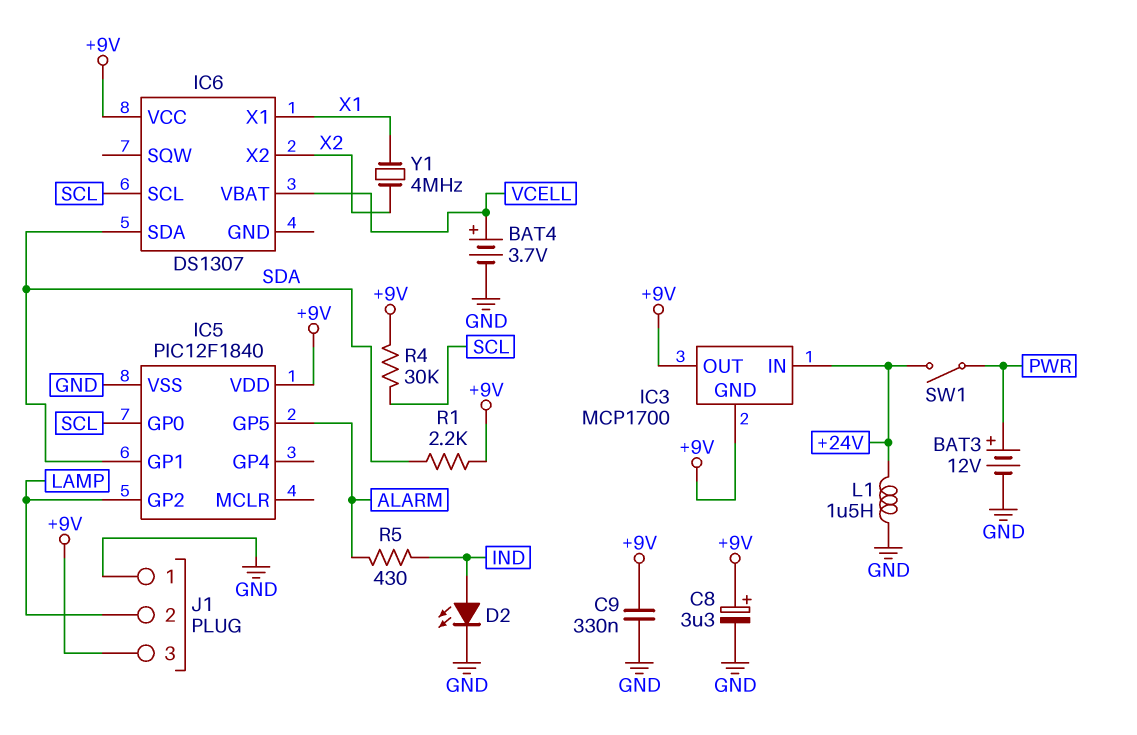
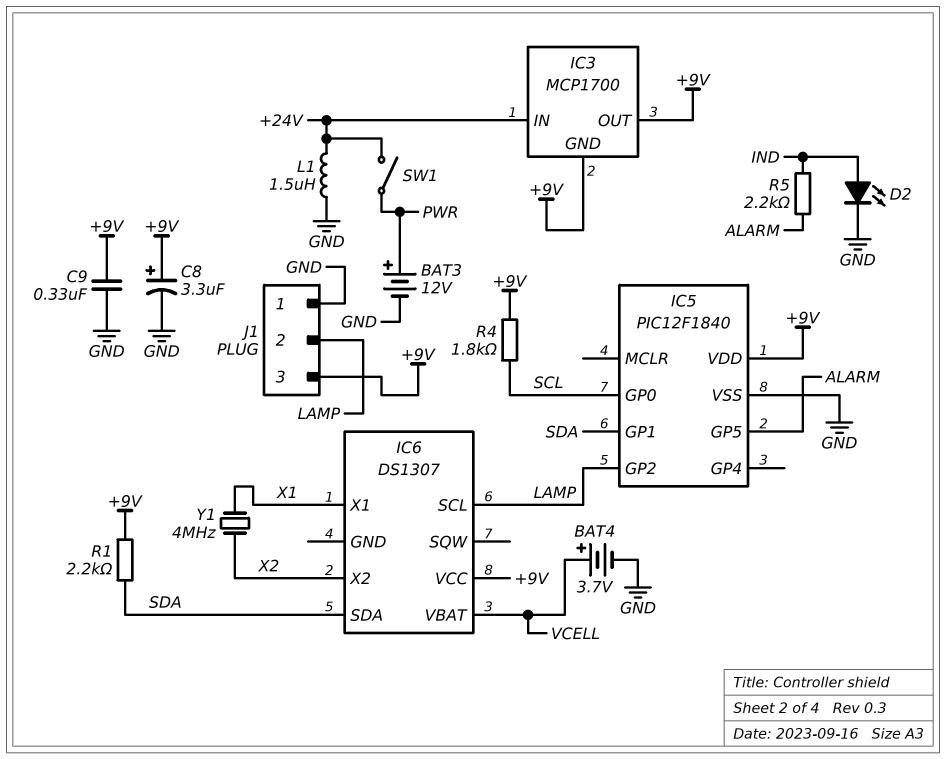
IC6 pin SCL: SCL -> LAMP
R4: 30k (+9V, SCL) -> 1.8k (+9V, SCL)
R5: 430 (ALARM, IND) -> 2.2k (ALARM, IND)

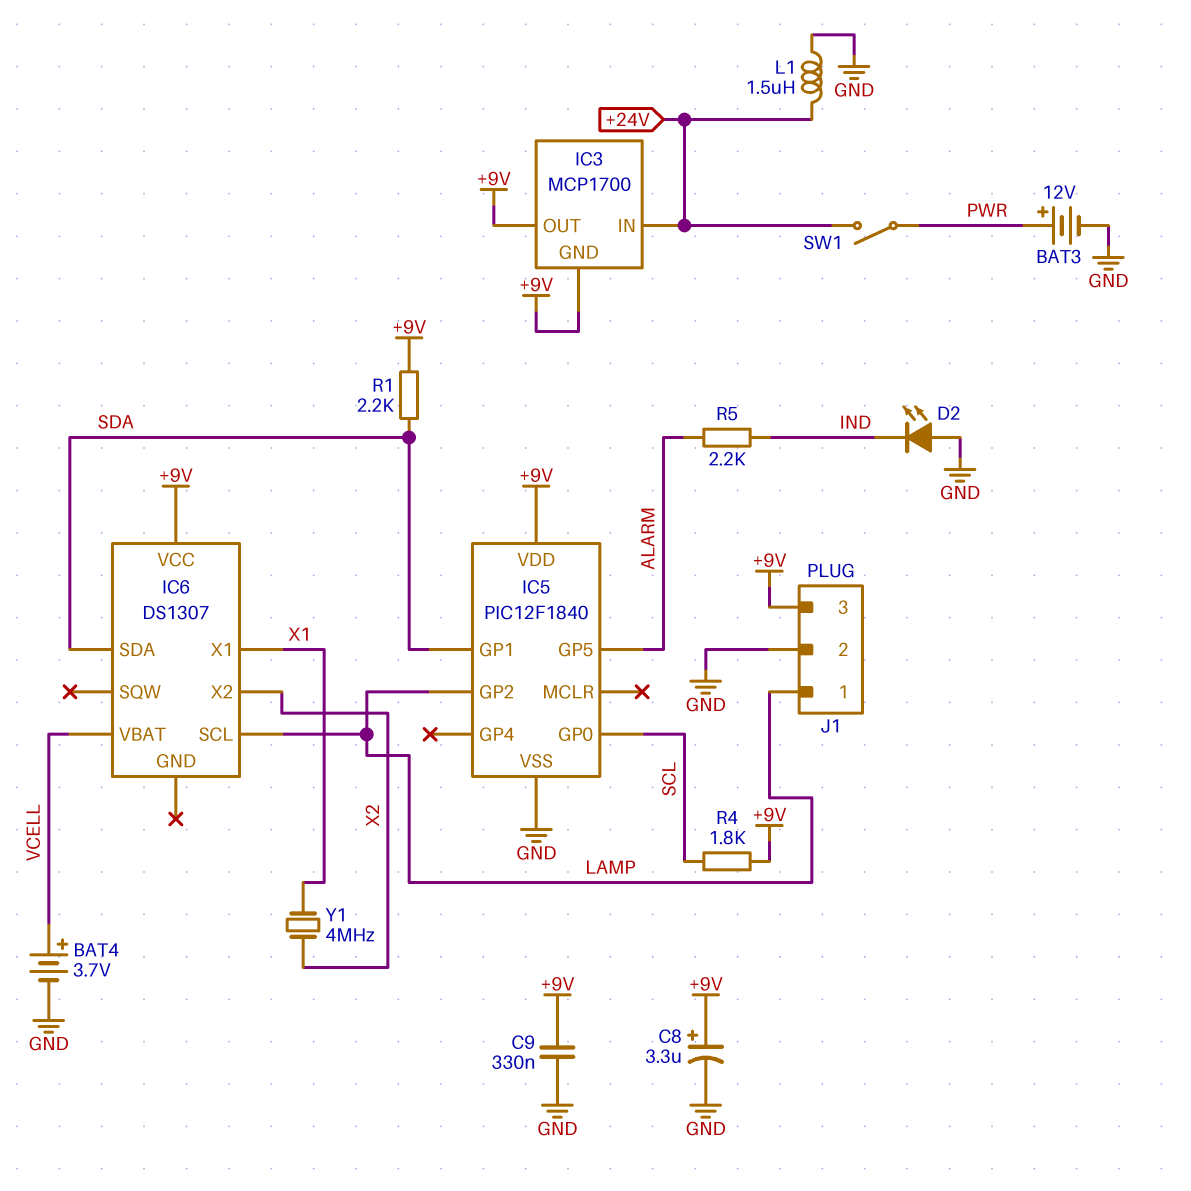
D2: LED (A IND, K GND) -> LED (A GND, K IND)
J1 pin 1: GND -> LAMP
J1 pin 2: LAMP -> GND

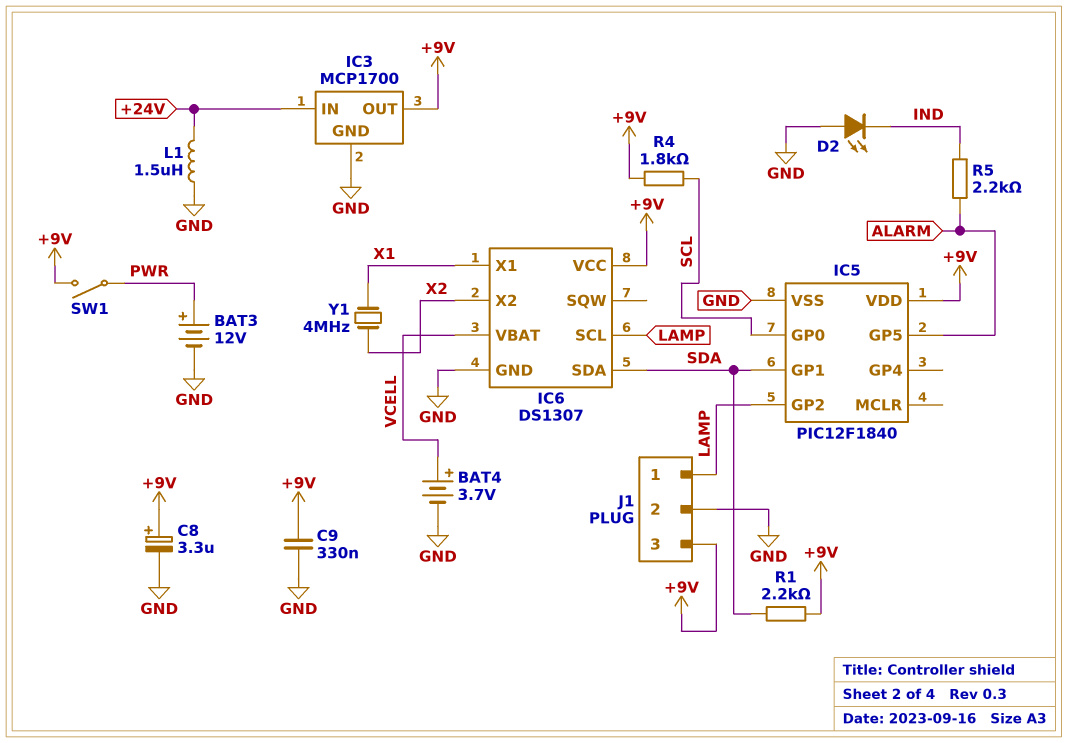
IC3 pin GND: +9V -> GND
IC6 pin GND: none -> GND
SW1: switch (+24V, PWR) -> switch (+9V, PWR)

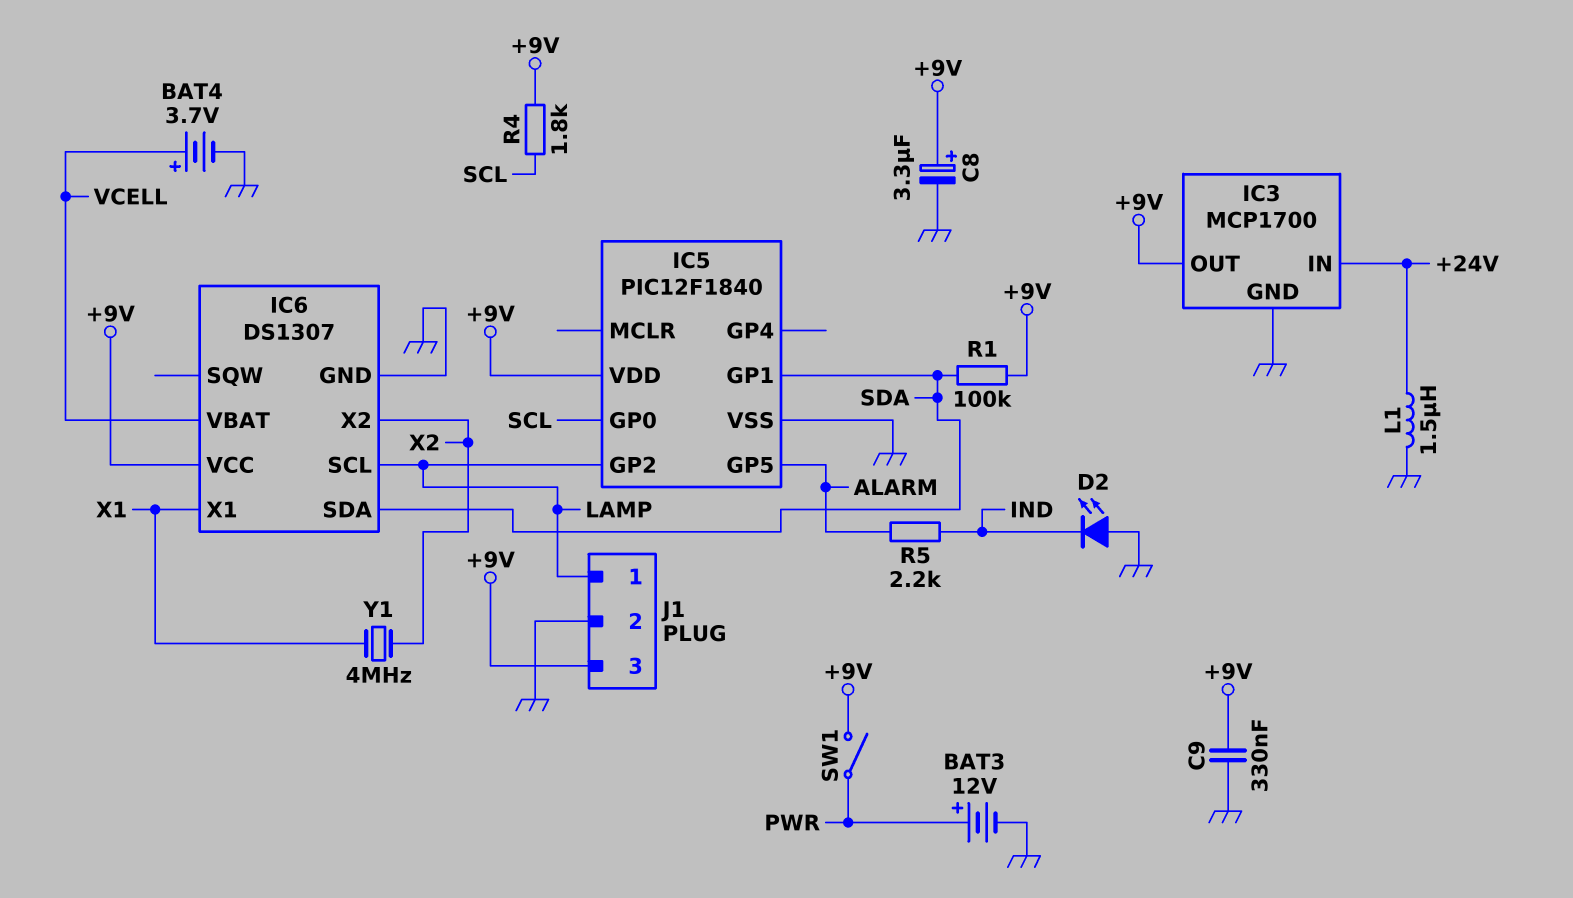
R1: 2.2k (+9V, SDA) -> 100k (+9V, SDA)

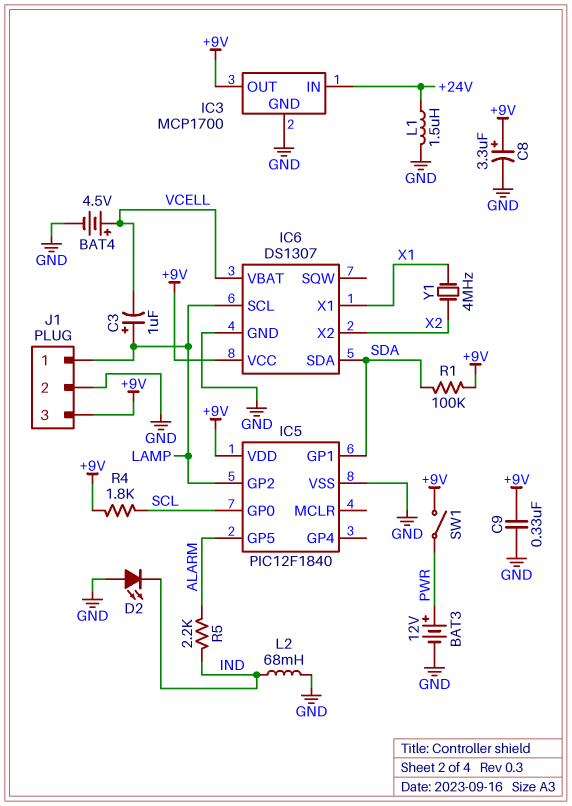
BAT4: 3.7V (plus VCELL, minus GND) -> 4.5V (plus VCELL, minus GND)
C3: none -> 1uF (plus LAMP, minus VCELL)
L2: none -> 68mH (GND, IND)

